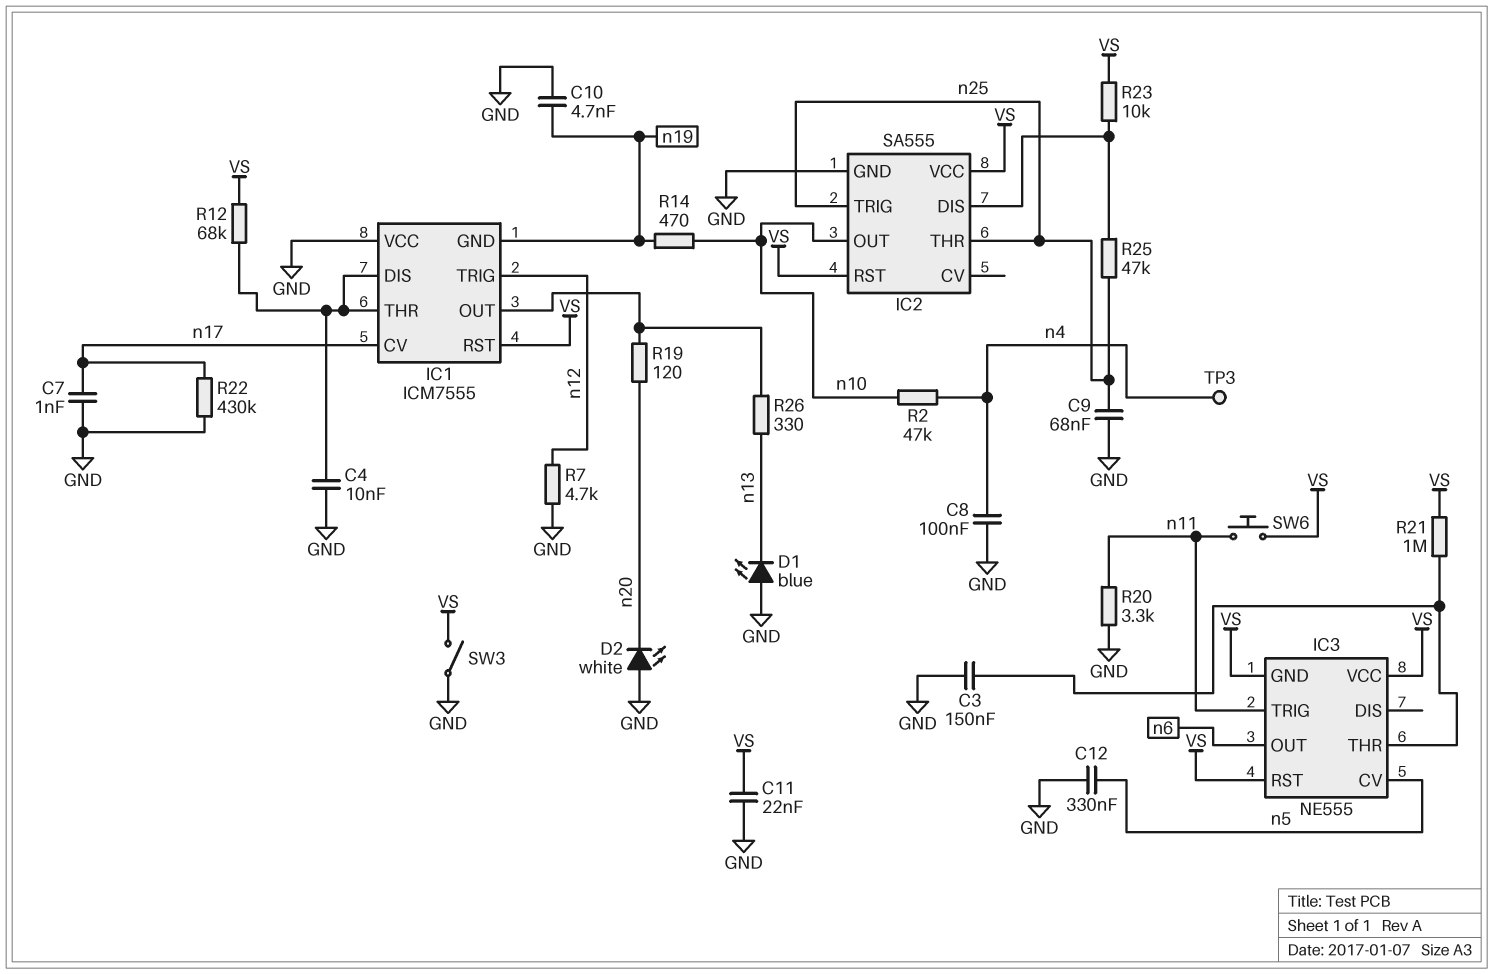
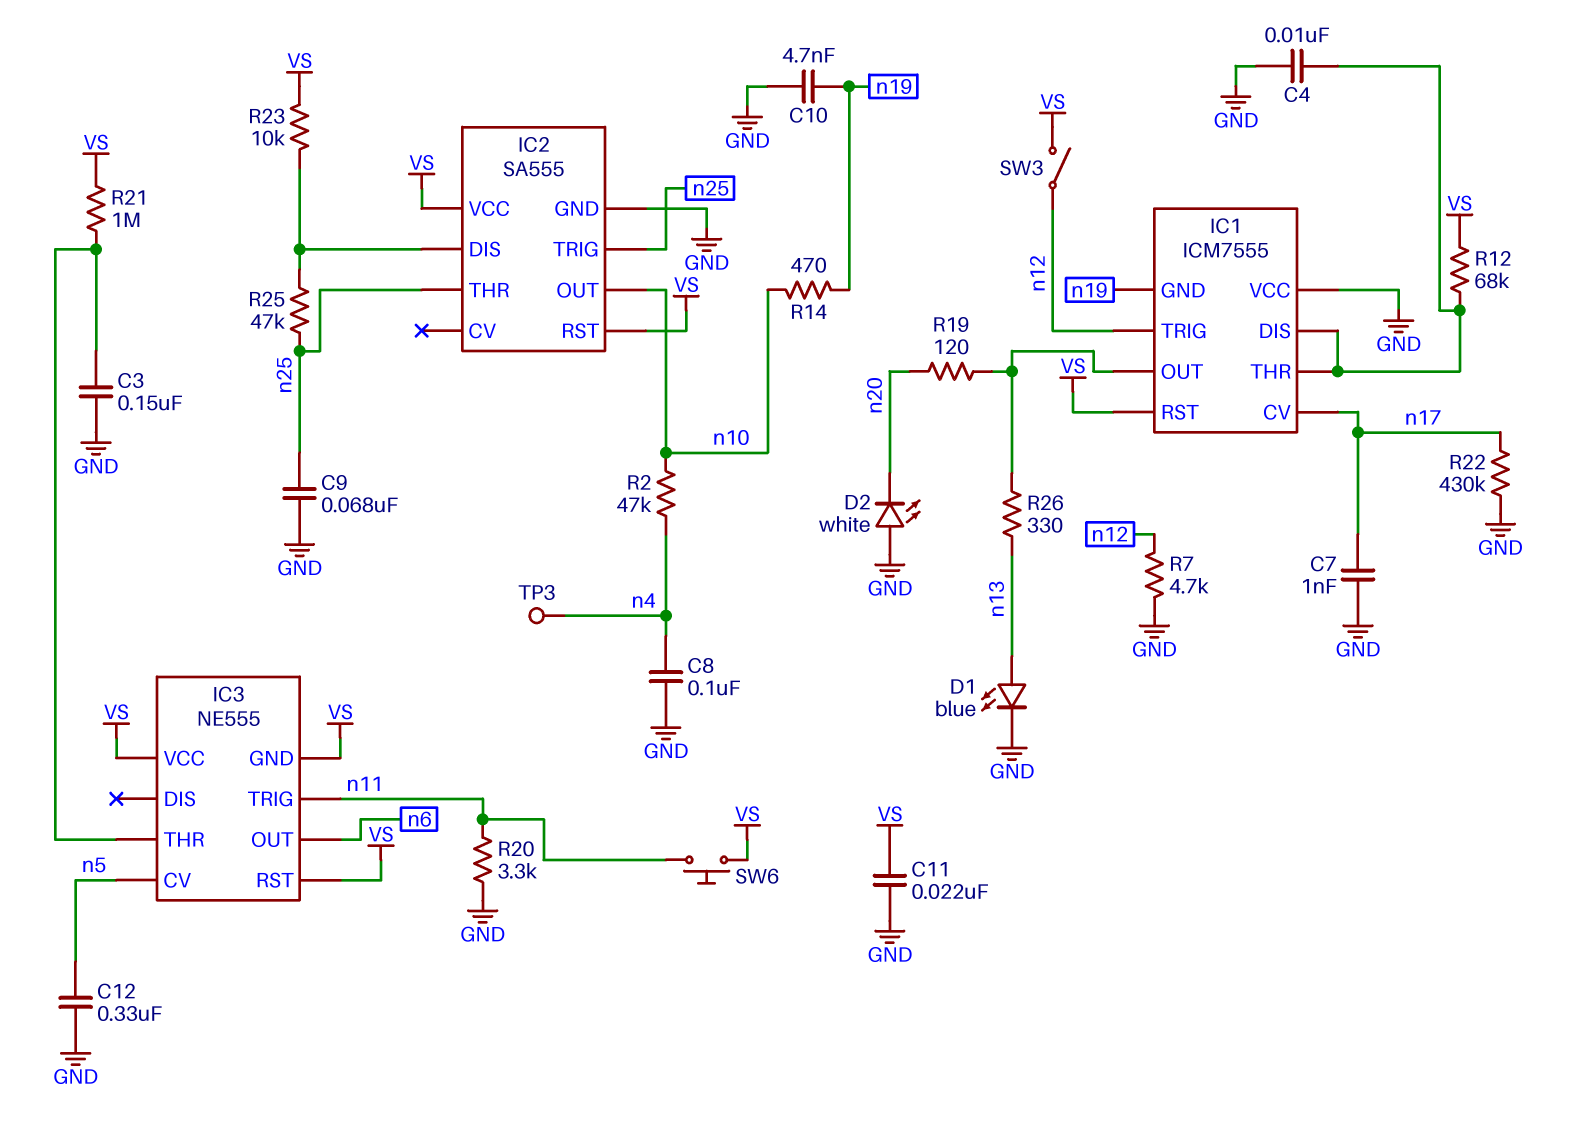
D1: LED blue (A GND, K n13) -> LED blue (A n13, K GND)
SW3: switch (GND, VS) -> switch (VS, n12)

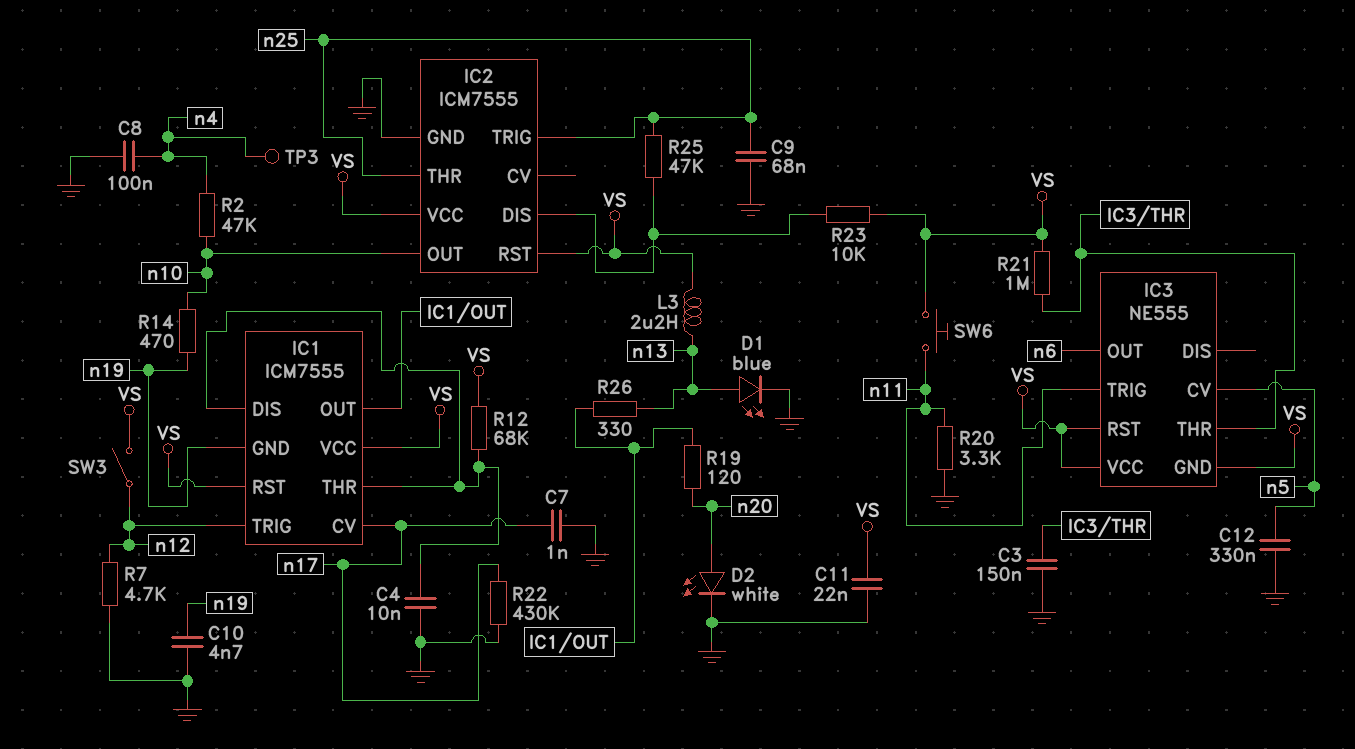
D2: LED white (A GND, K n20) -> LED white (A n20, K GND)
IC1 pin VCC: GND -> VS
IC2: SA555 -> ICM7555
L3: none -> 2.2uH (VS, n13)

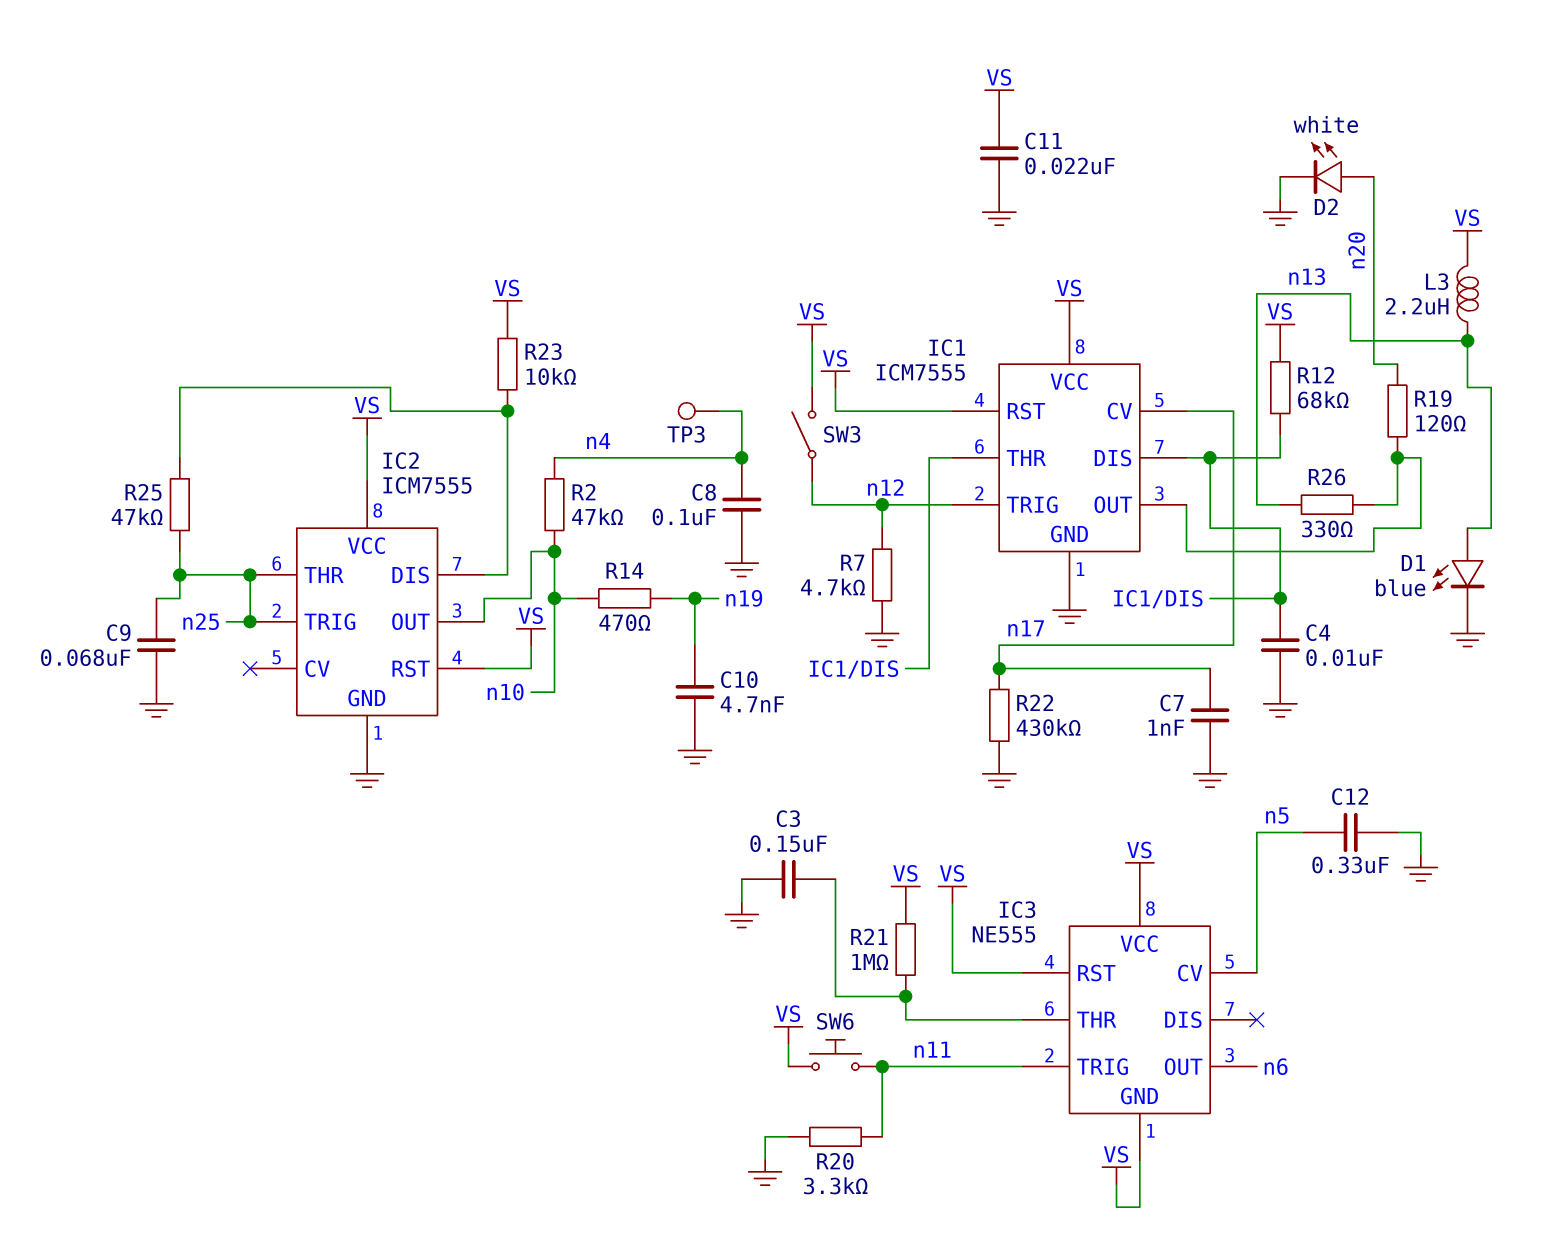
IC1 pin GND: n19 -> GND

